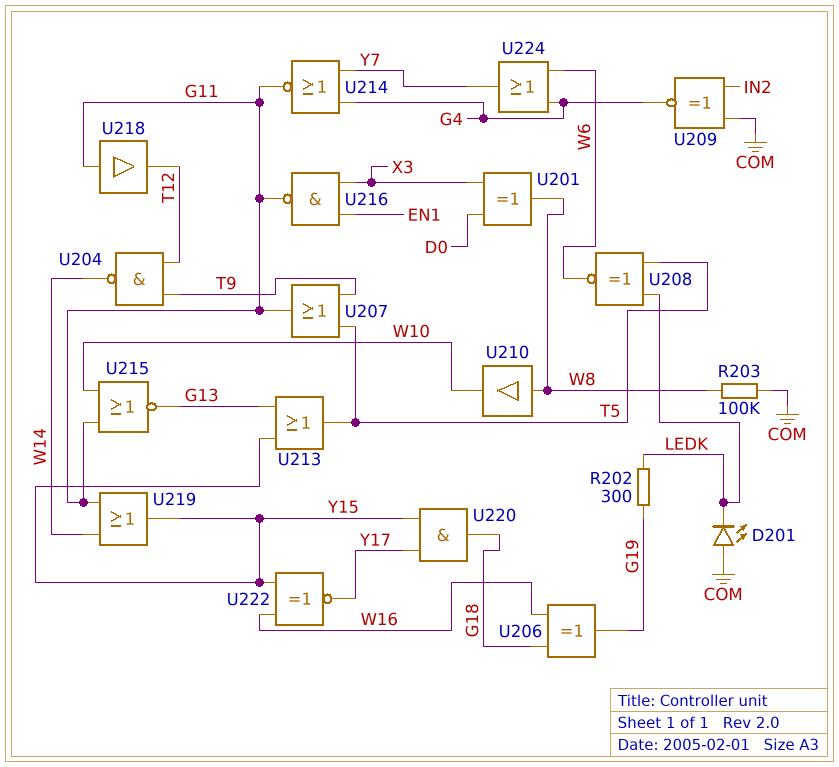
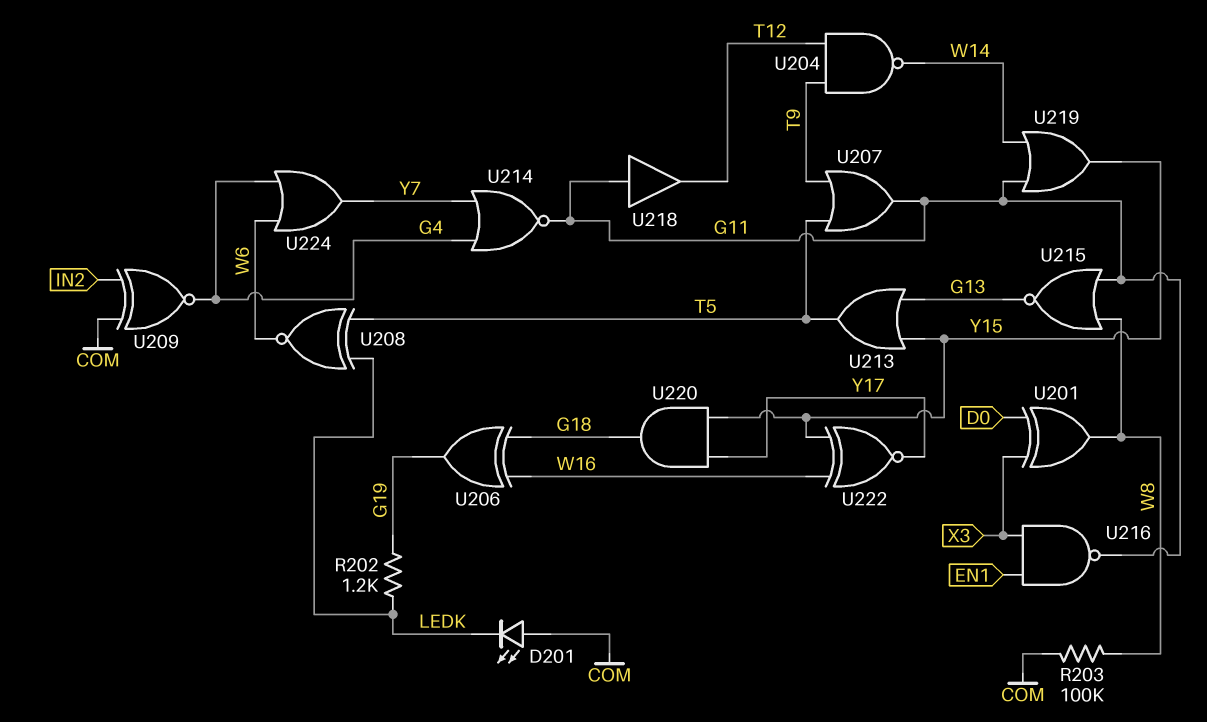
R202: 300 (G19, LEDK) -> 1.2k (G19, LEDK)
U210: buffer (in W8, out W10) -> none
U215: NOR (in G11, in W10, out G13) -> NOR (in G11, in W8, out G13)

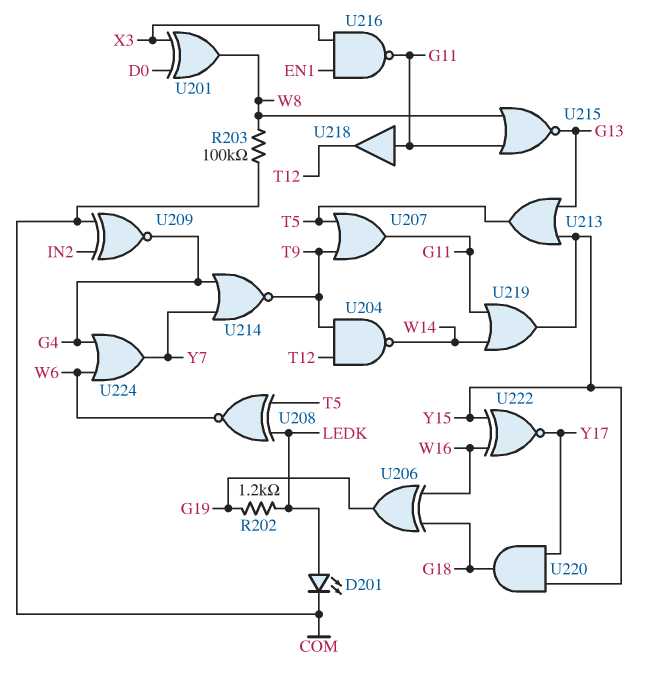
D201: LED (A COM, K LEDK) -> LED (A LEDK, K COM)
U214: NOR (in G4, in Y7, out G11) -> NOR (in G4, in Y7, out T9)

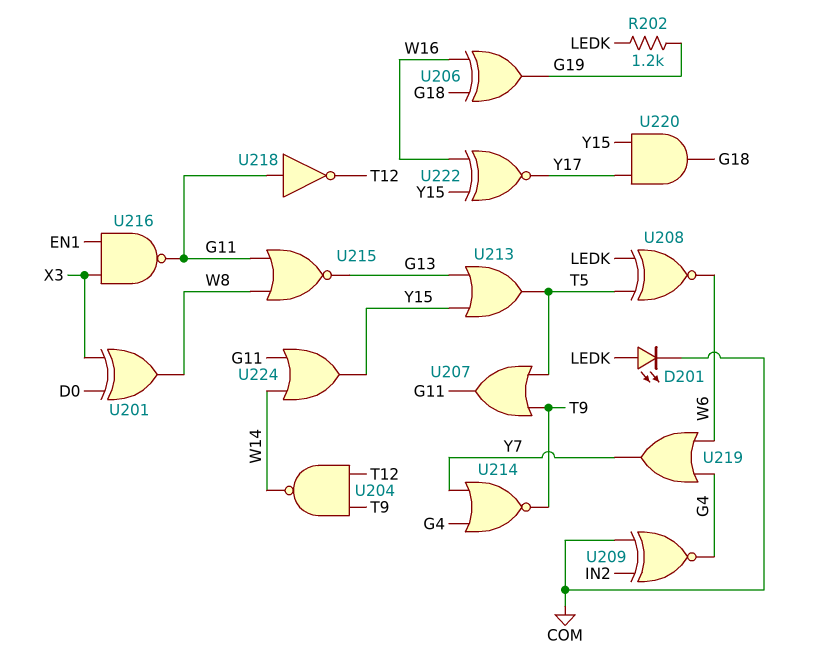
R203: 100k (COM, W8) -> none
U218: buffer (in G11, out T12) -> NOT (in G11, out T12)
U219: OR (in G11, in W14, out Y15) -> OR (in G4, in W6, out Y7)
U224: OR (in G4, in W6, out Y7) -> OR (in G11, in W14, out Y15)

